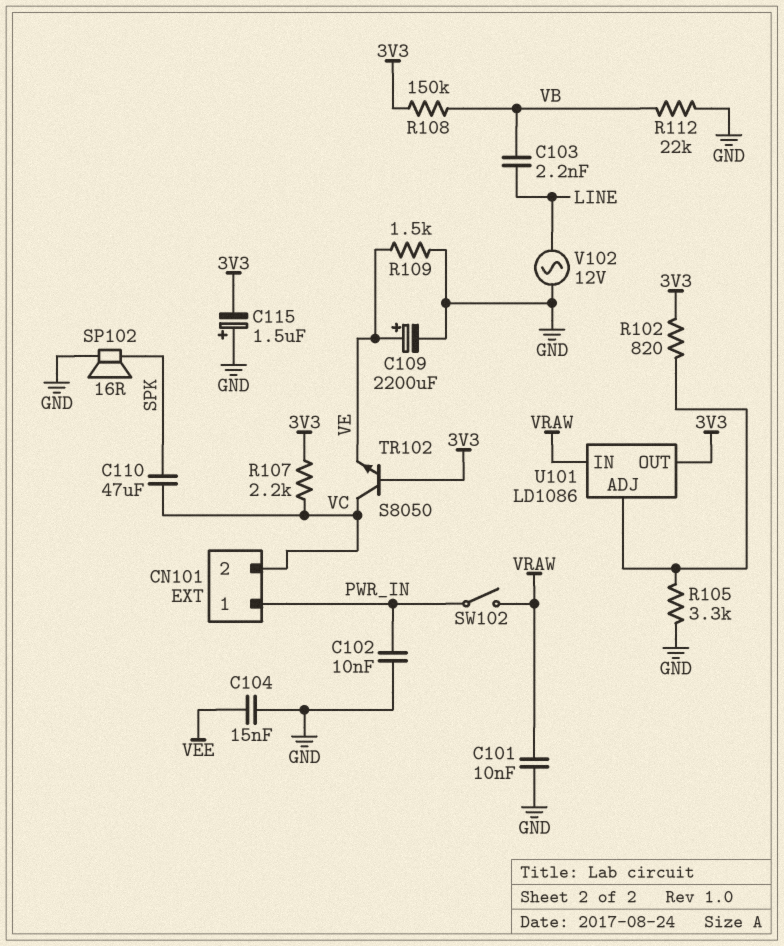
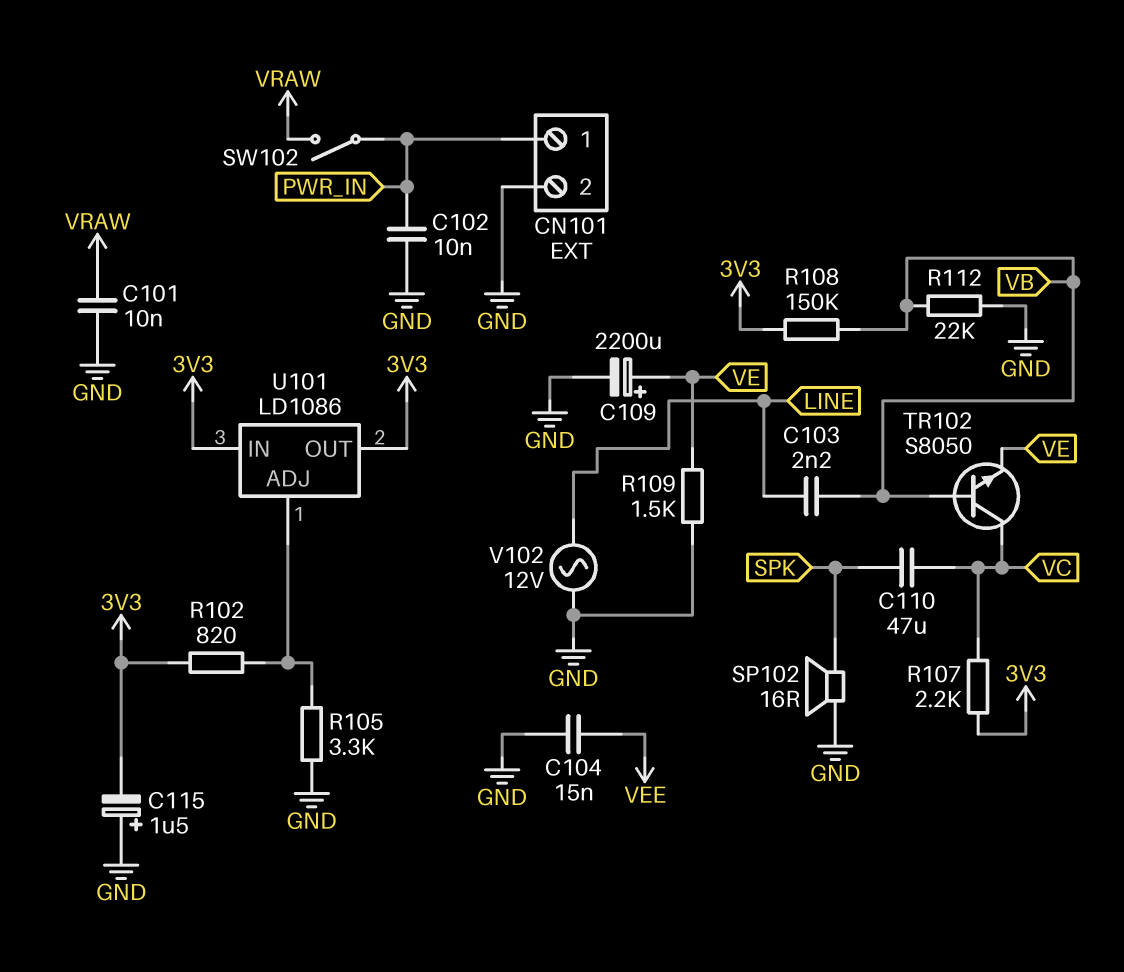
CN101 pin 2: VC -> GND
TR102: NPN S8050 (B 3V3, C VC, E VE) -> NPN S8050 (B VB, C VC, E VE)
U101 pin IN: VRAW -> 3V3

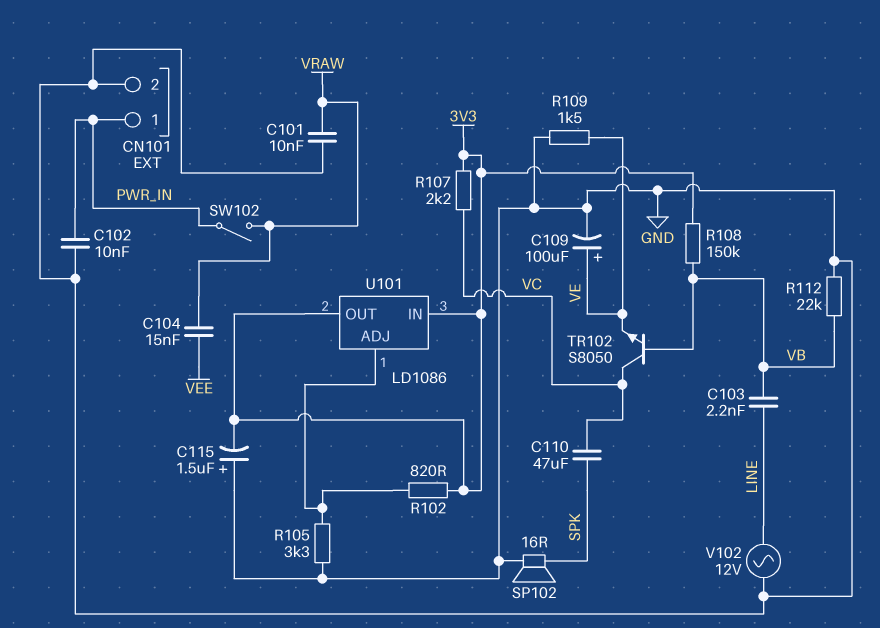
C104: 15nF (GND, VEE) -> 15nF (VEE, VRAW)
C109: 2200uF (plus VE, minus GND) -> 100uF (plus VE, minus GND)

